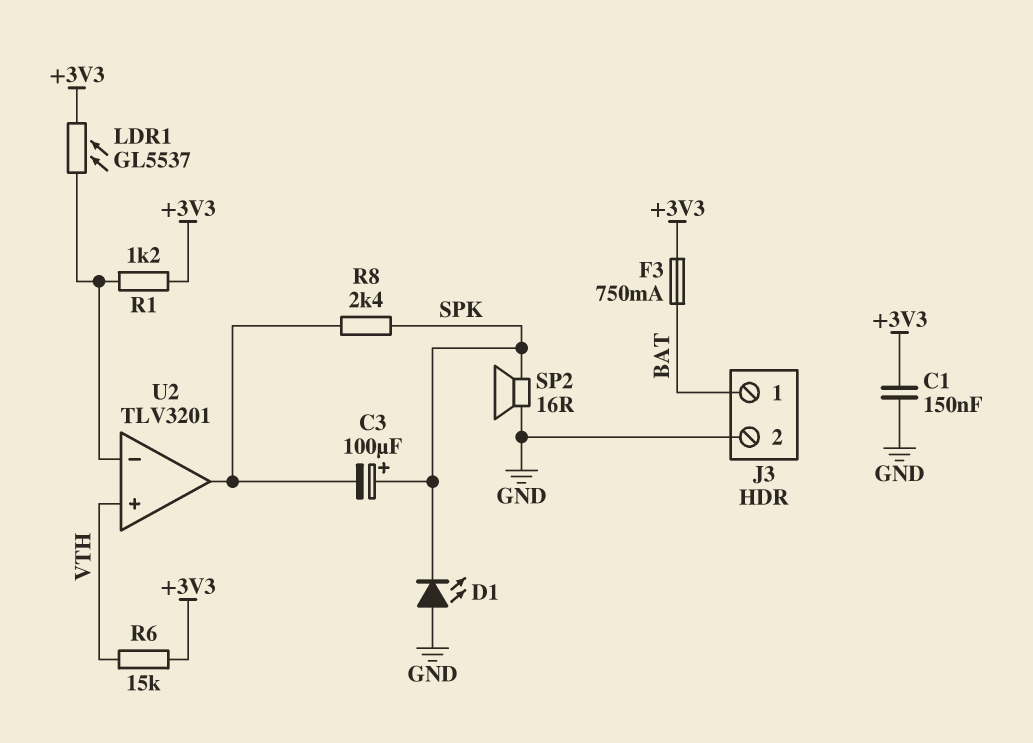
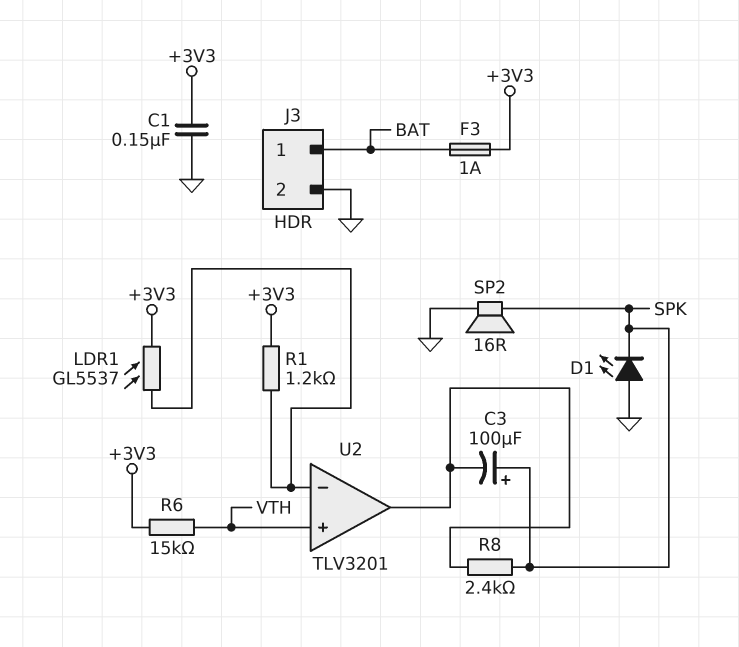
F3: 750mA (+3V3, BAT) -> 1A (+3V3, BAT)

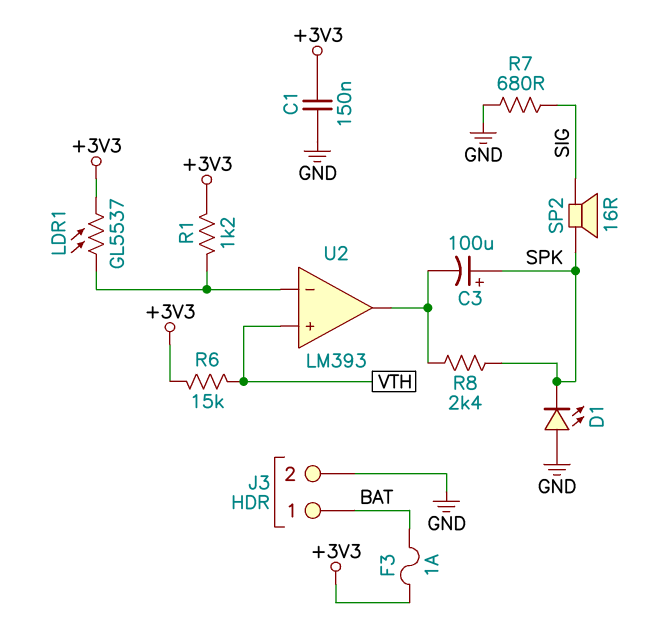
R7: none -> 680 (GND, SIG)
SP2: speaker 16R (GND, SPK) -> speaker 16R (SIG, SPK)
U2: TLV3201 -> LM393

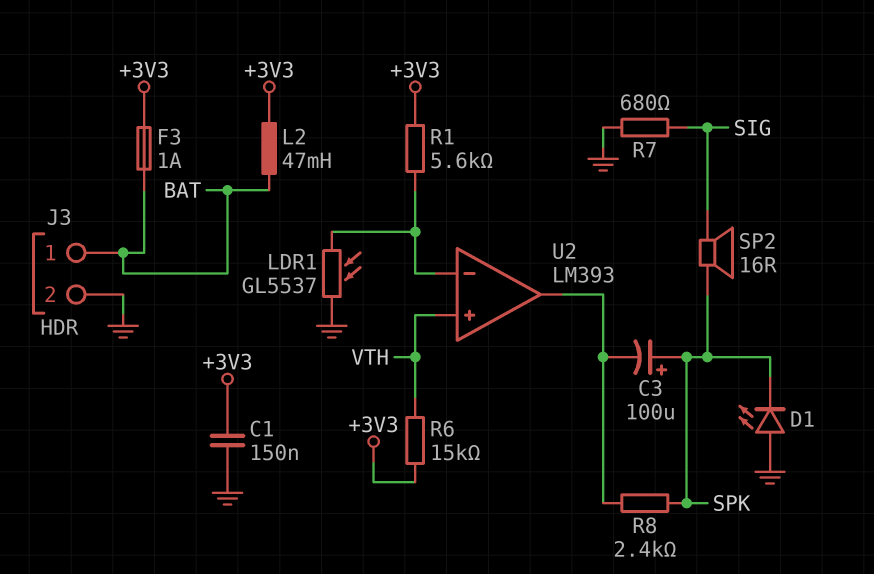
L2: none -> 47mH (+3V3, BAT)
LDR1: GL5537 (+3V3, U2/in-) -> GL5537 (GND, U2/in-)
R1: 1.2k (+3V3, U2/in-) -> 5.6k (+3V3, U2/in-)

